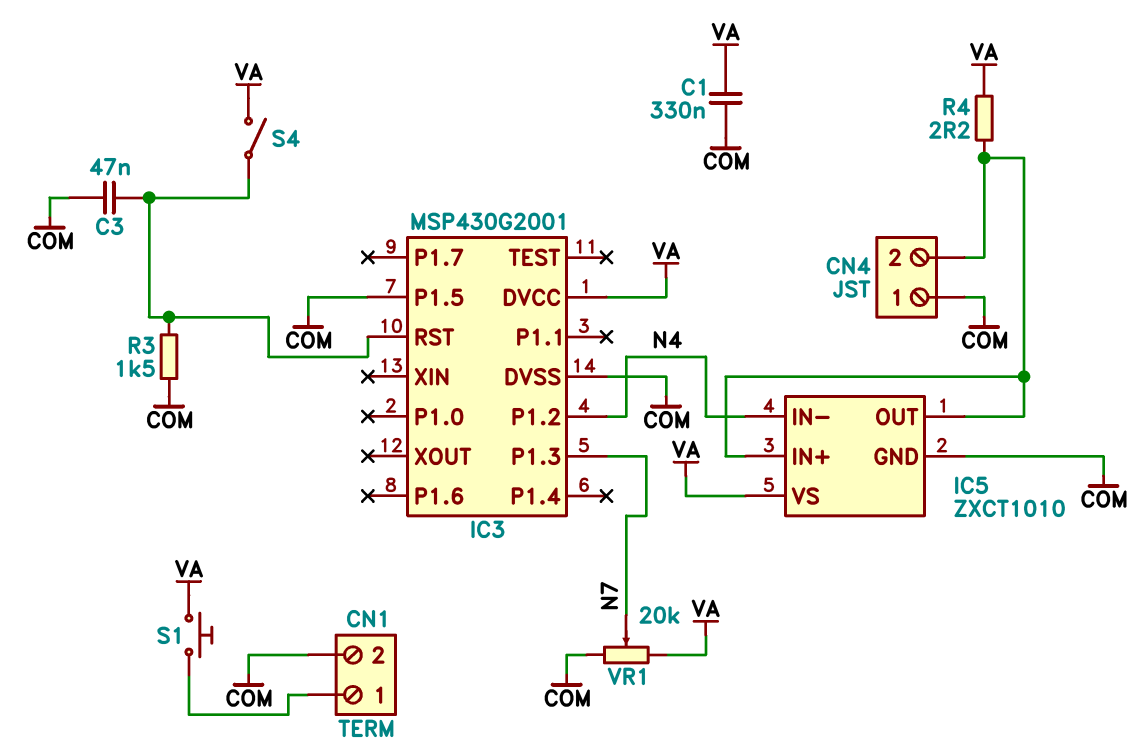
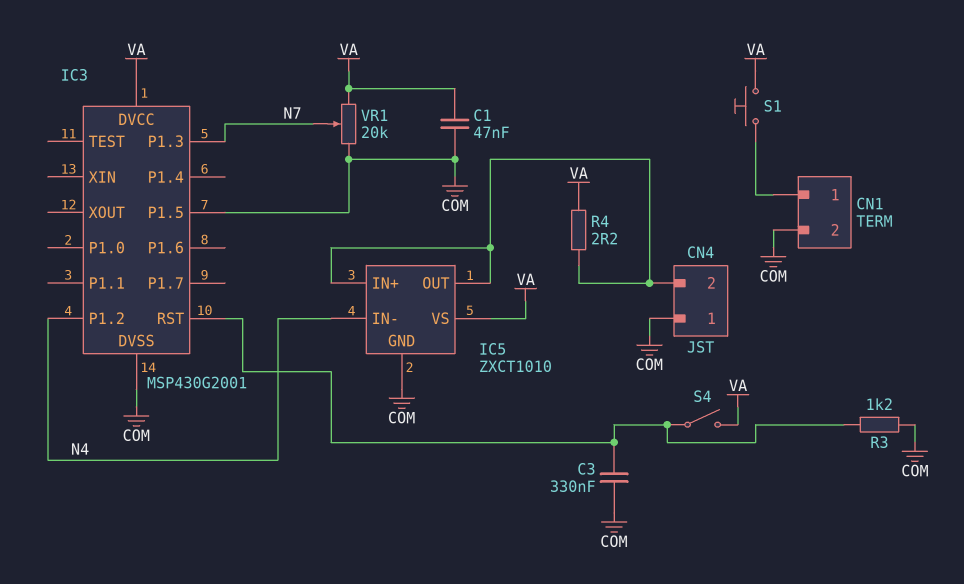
C1: 330nF (COM, VA) -> 47nF (COM, VA)
C3: 47nF (COM, IC3/RST) -> 330nF (COM, IC3/RST)
R3: 1.5k (COM, IC3/RST) -> 1.2k (COM, IC3/RST)

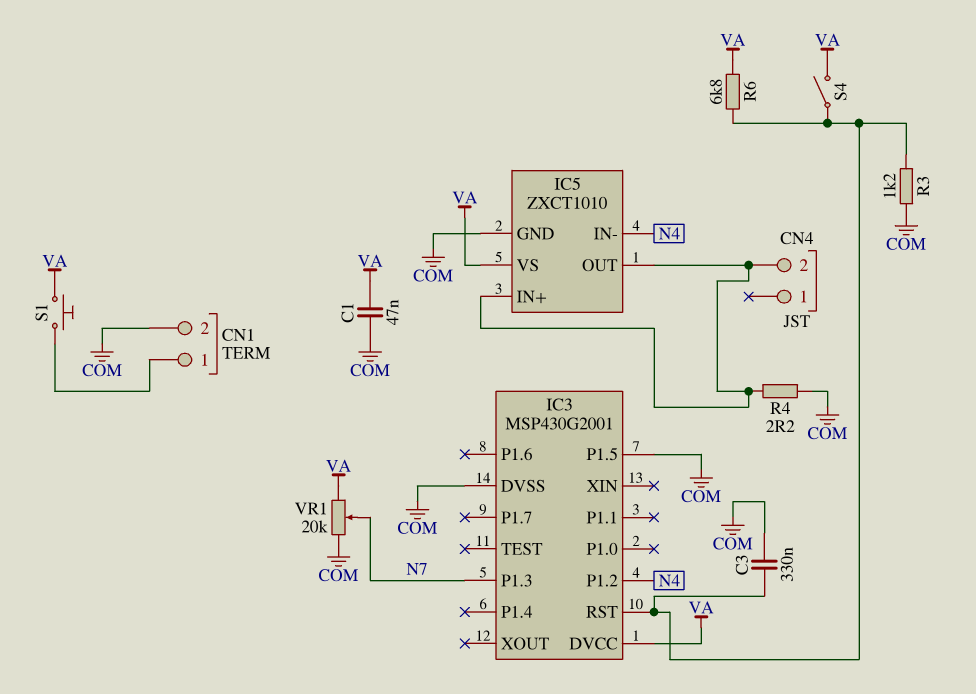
CN4 pin 1: COM -> none
R4: 2.2 (CN4/2, VA) -> 2.2 (CN4/2, COM)
R6: none -> 6.8k (IC3/RST, VA)

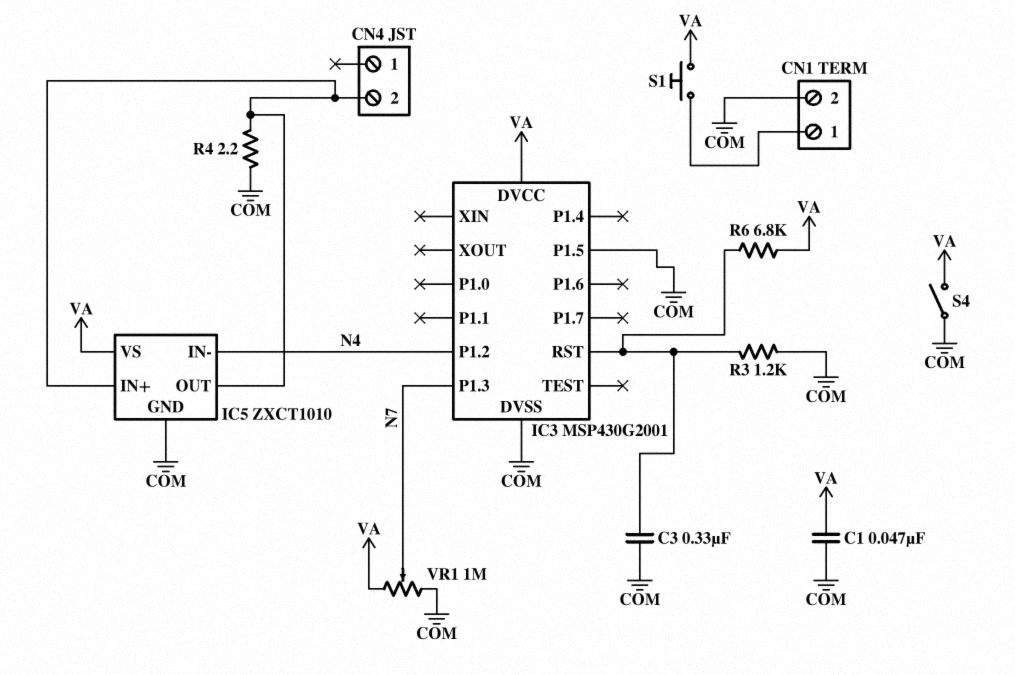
S4: switch (IC3/RST, VA) -> switch (COM, VA)
VR1: 20k (COM, VA, wiper N7) -> 1M (COM, VA, wiper N7)

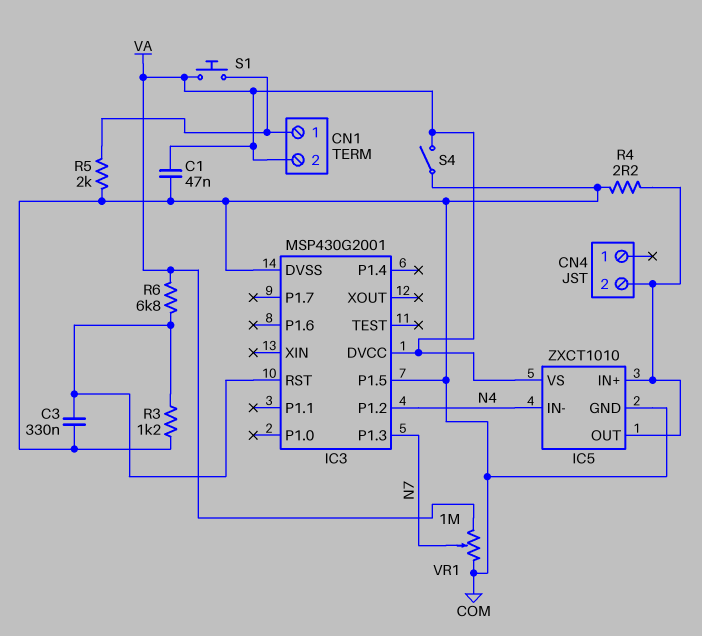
CN1 pin 2: COM -> VA
R5: none -> 2k (CN1/1, COM)

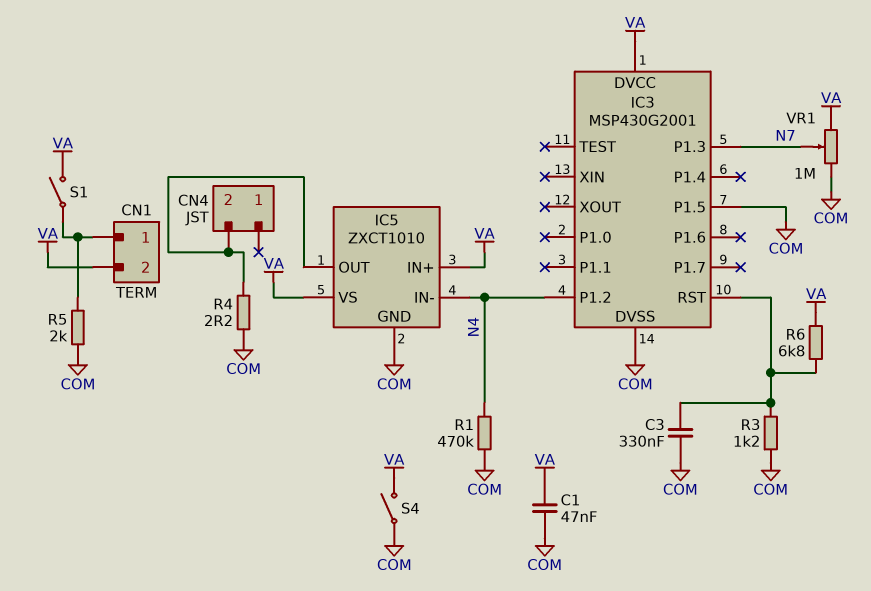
IC5 pin IN+: CN4/2 -> VA
R1: none -> 470k (COM, N4)
S1: button (CN1/1, VA) -> switch (CN1/1, VA)

